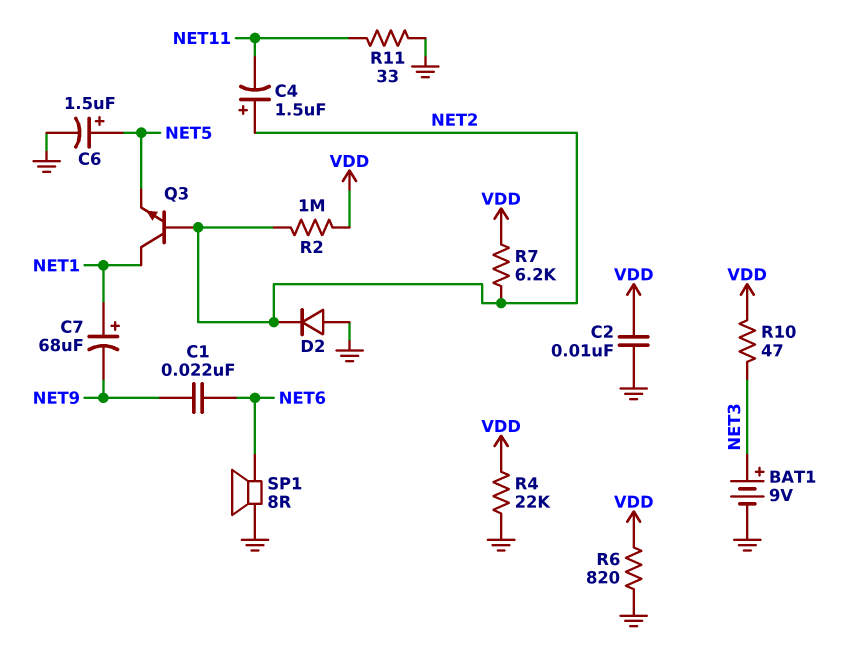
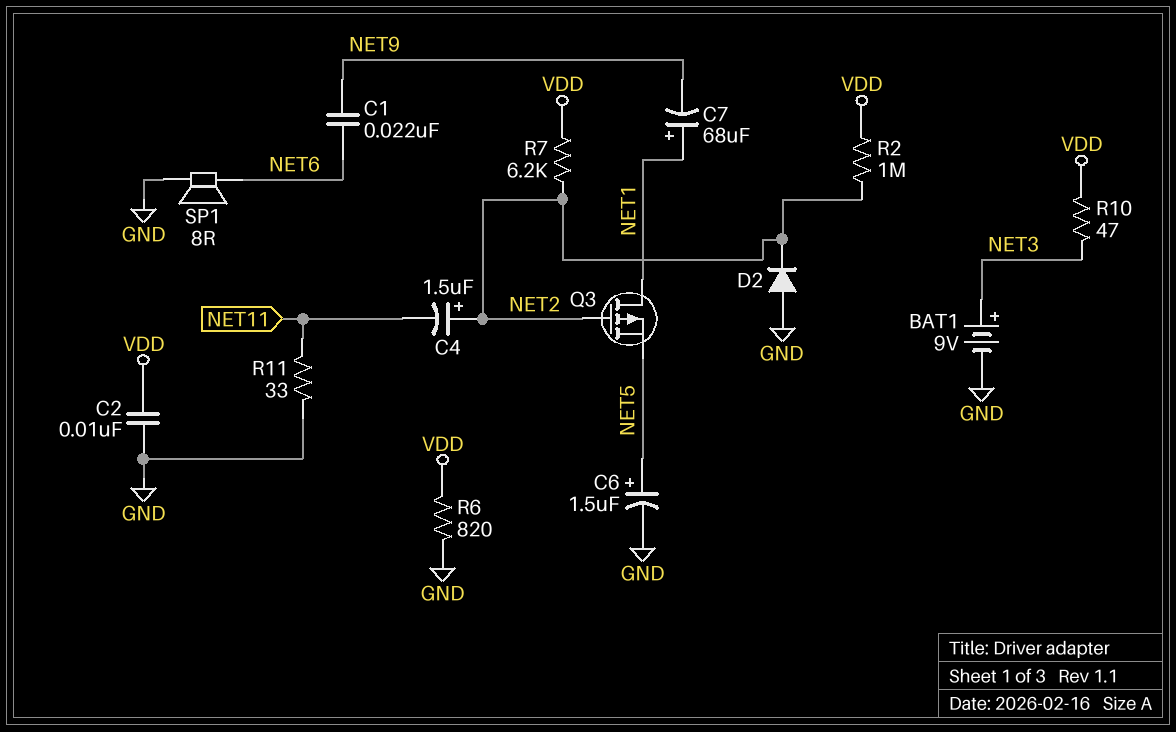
Q3: NPN (B NET2, C NET1, E NET5) -> PMOS (G NET2, D NET1, S NET5)
R4: 22k (GND, VDD) -> none

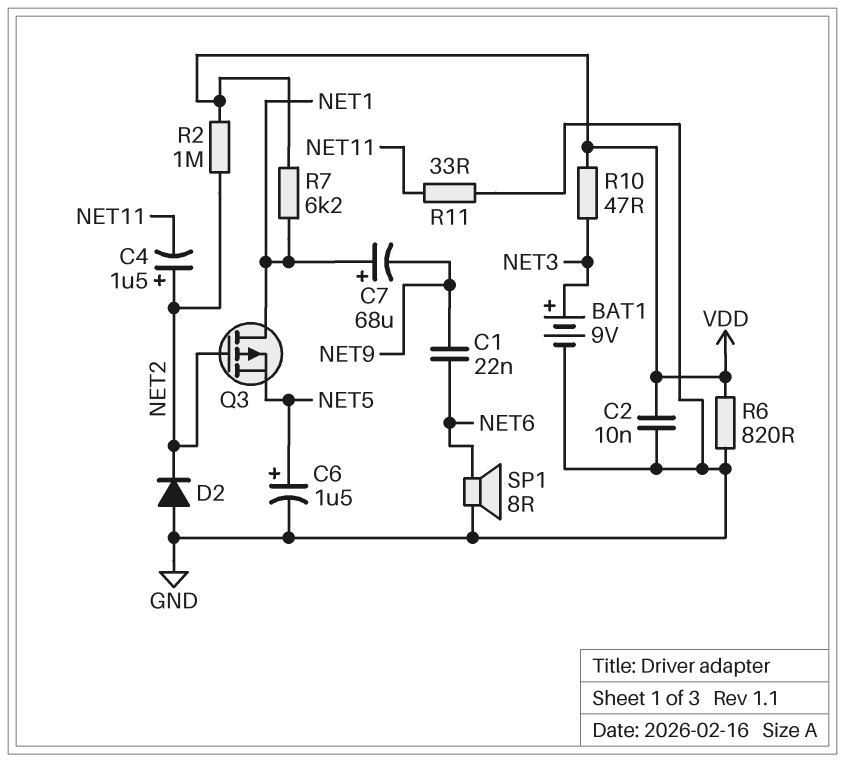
R7: 6.2k (NET2, VDD) -> 6.2k (NET1, VDD)

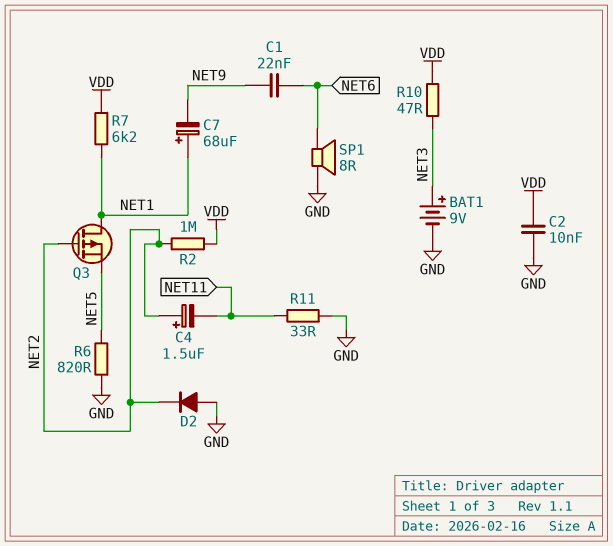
C6: 1.5uF (plus NET5, minus GND) -> none
R6: 820 (GND, VDD) -> 820 (GND, NET5)

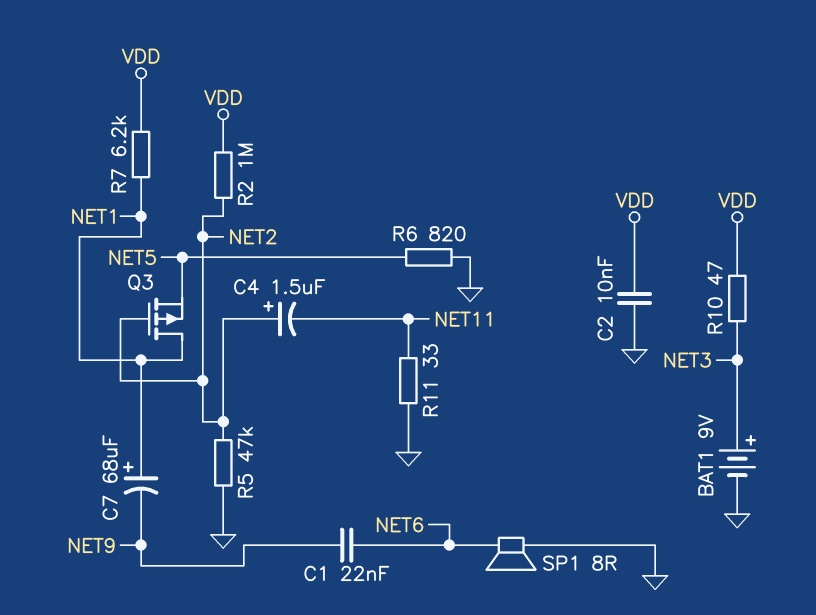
D2: diode (A GND, K NET2) -> none
R5: none -> 47k (GND, NET2)

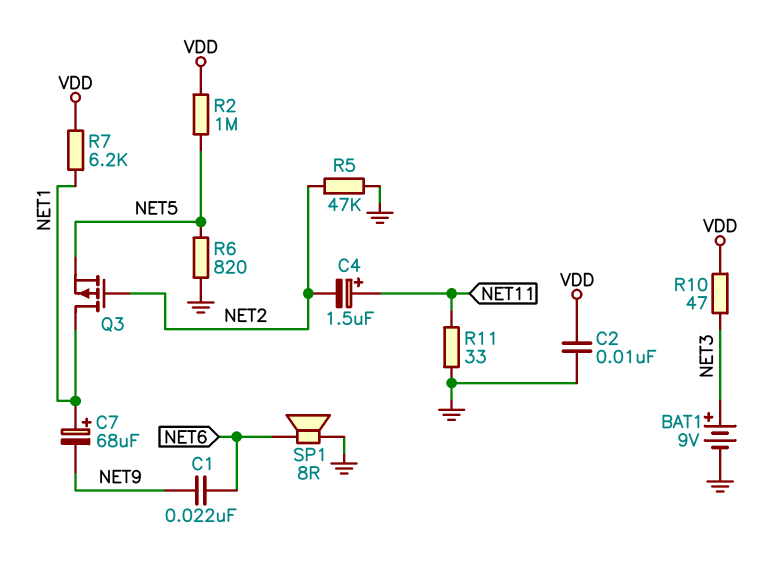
C4: 1.5uF (plus NET2, minus NET11) -> 1.5uF (plus NET11, minus NET2)
R2: 1M (NET2, VDD) -> 1M (NET5, VDD)

